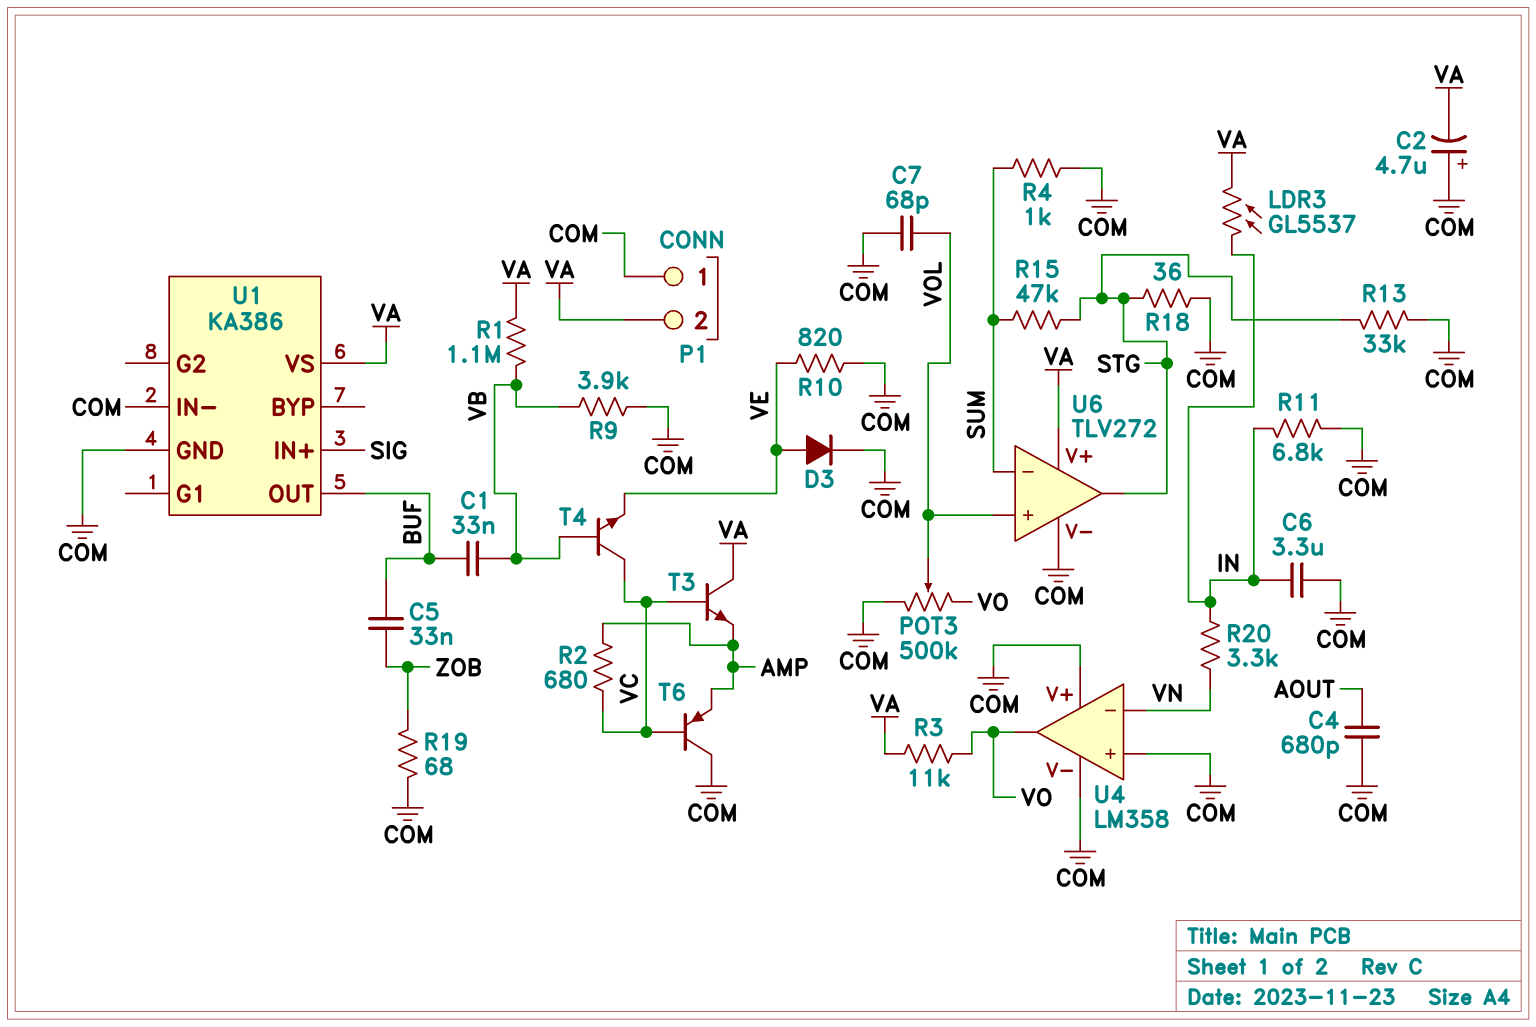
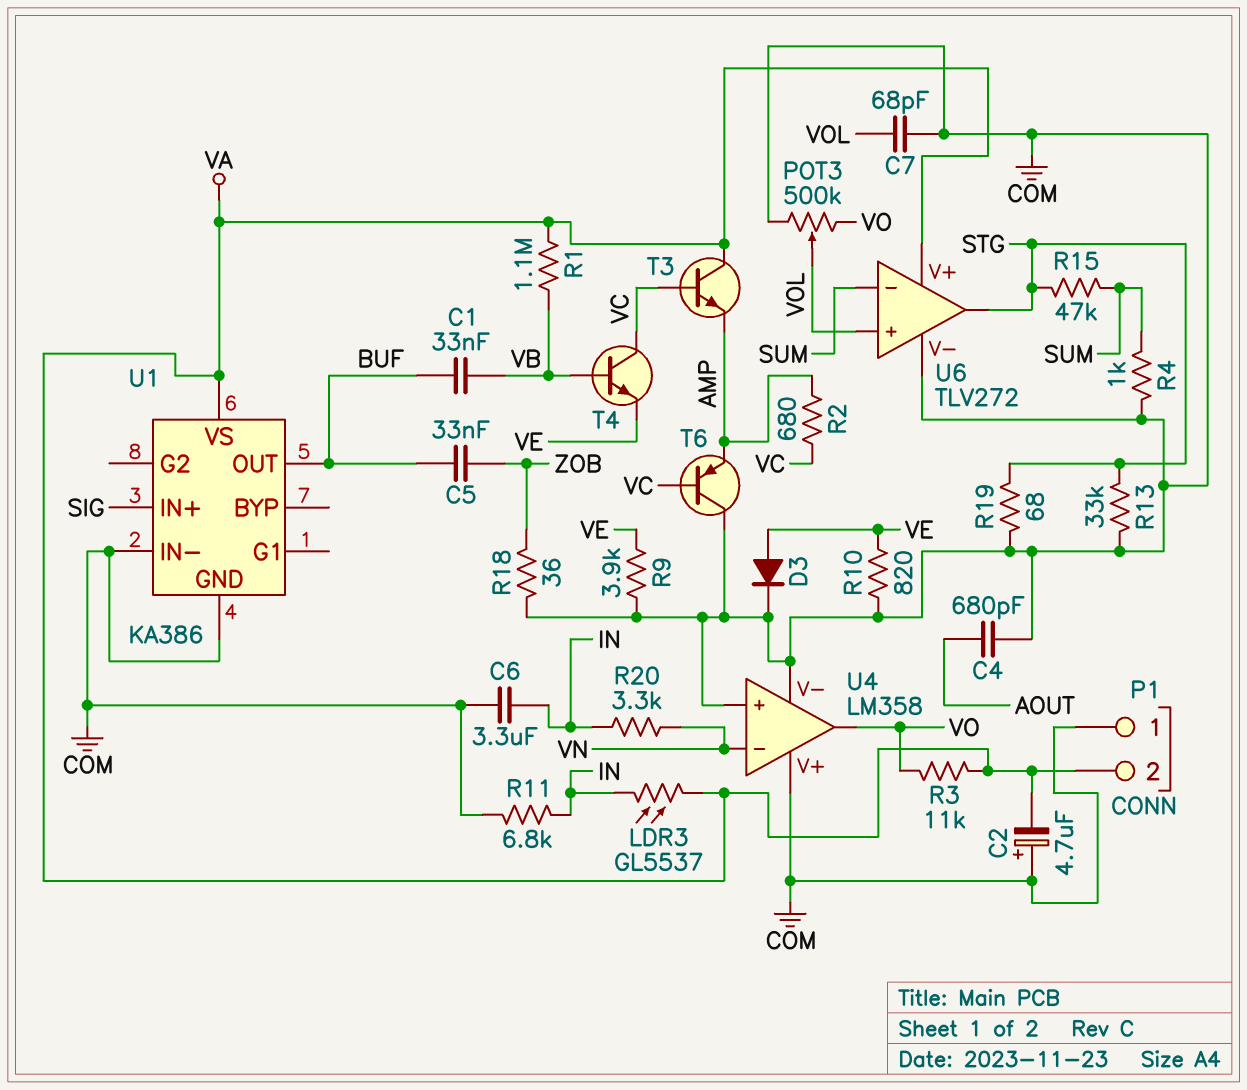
R9: 3.9k (COM, VB) -> 3.9k (COM, VE)
R18: 36 (COM, STG) -> 36 (COM, ZOB)
R19: 68 (COM, ZOB) -> 68 (COM, STG)

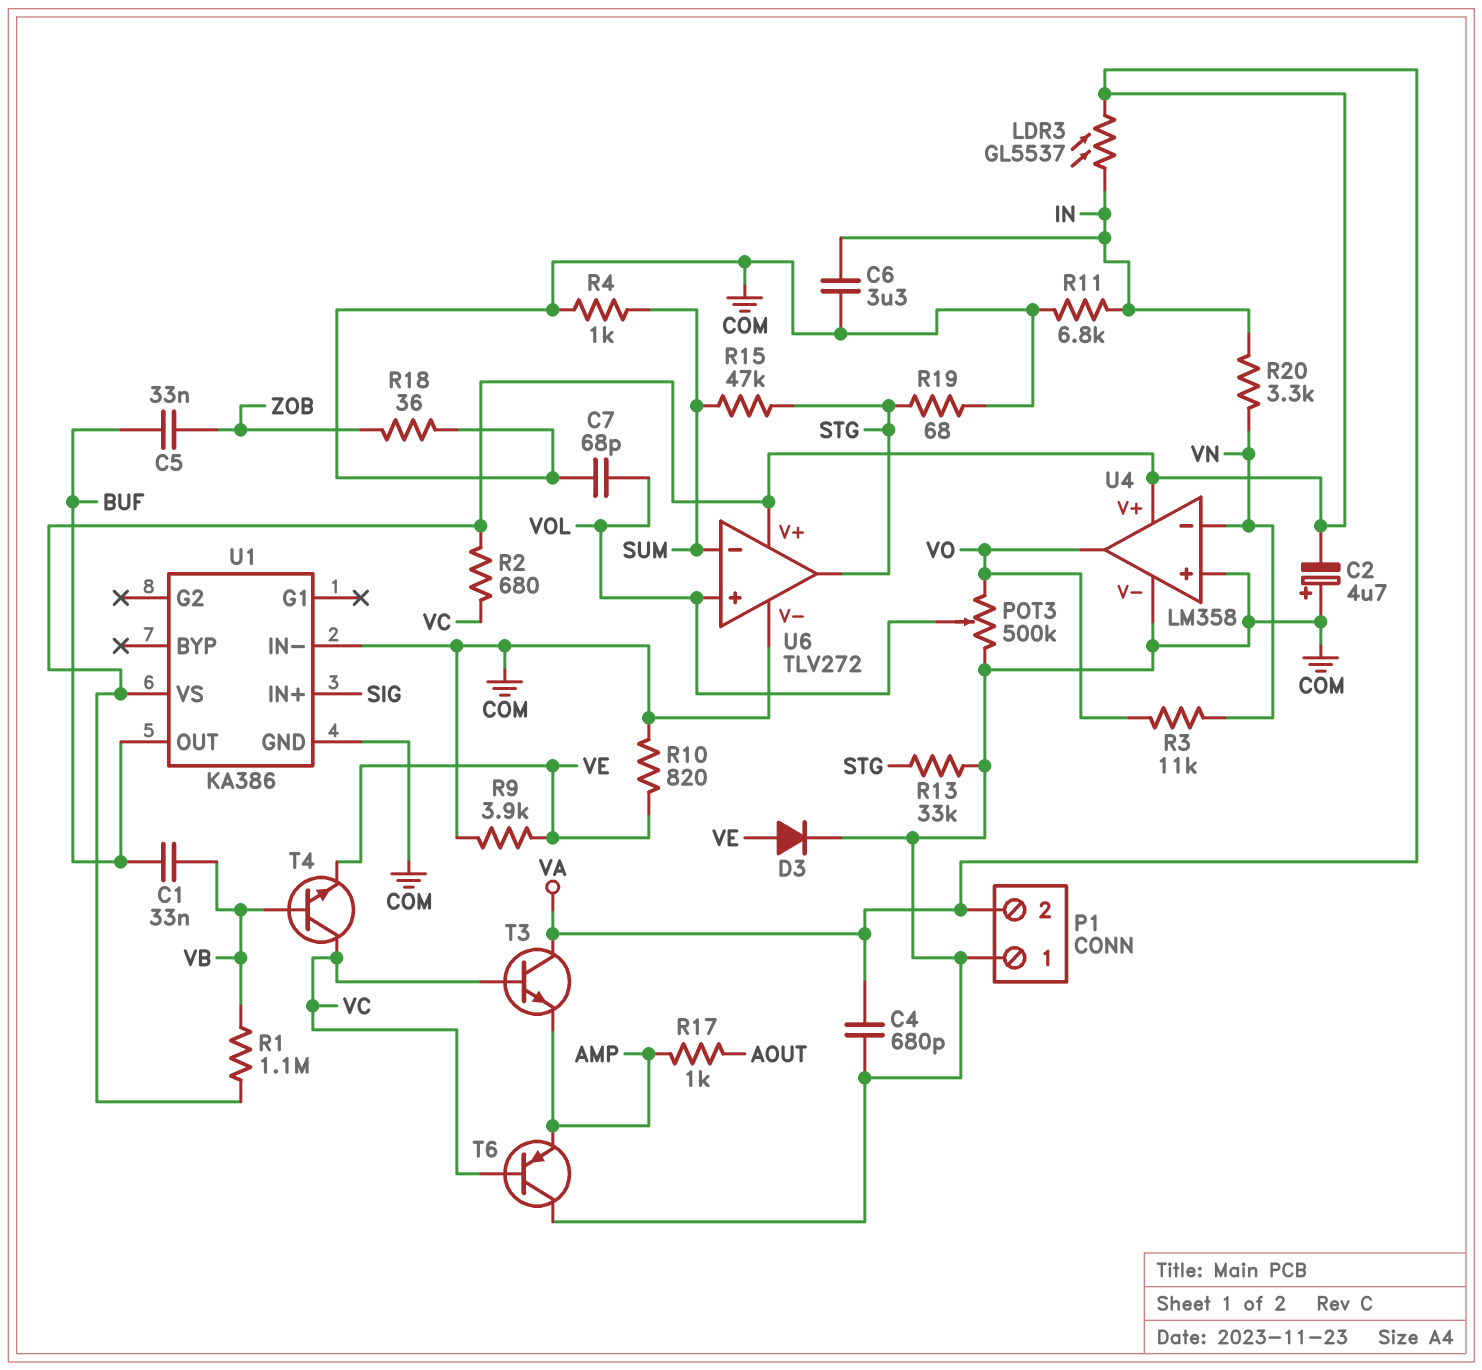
C4: 680pF (AOUT, COM) -> 680pF (COM, VA)
R2: 680 (AMP, VC) -> 680 (VA, VC)
R3: 11k (VA, VO) -> 11k (VN, VO)
R17: none -> 1k (AMP, AOUT)
U4 pin V+: COM -> VA

